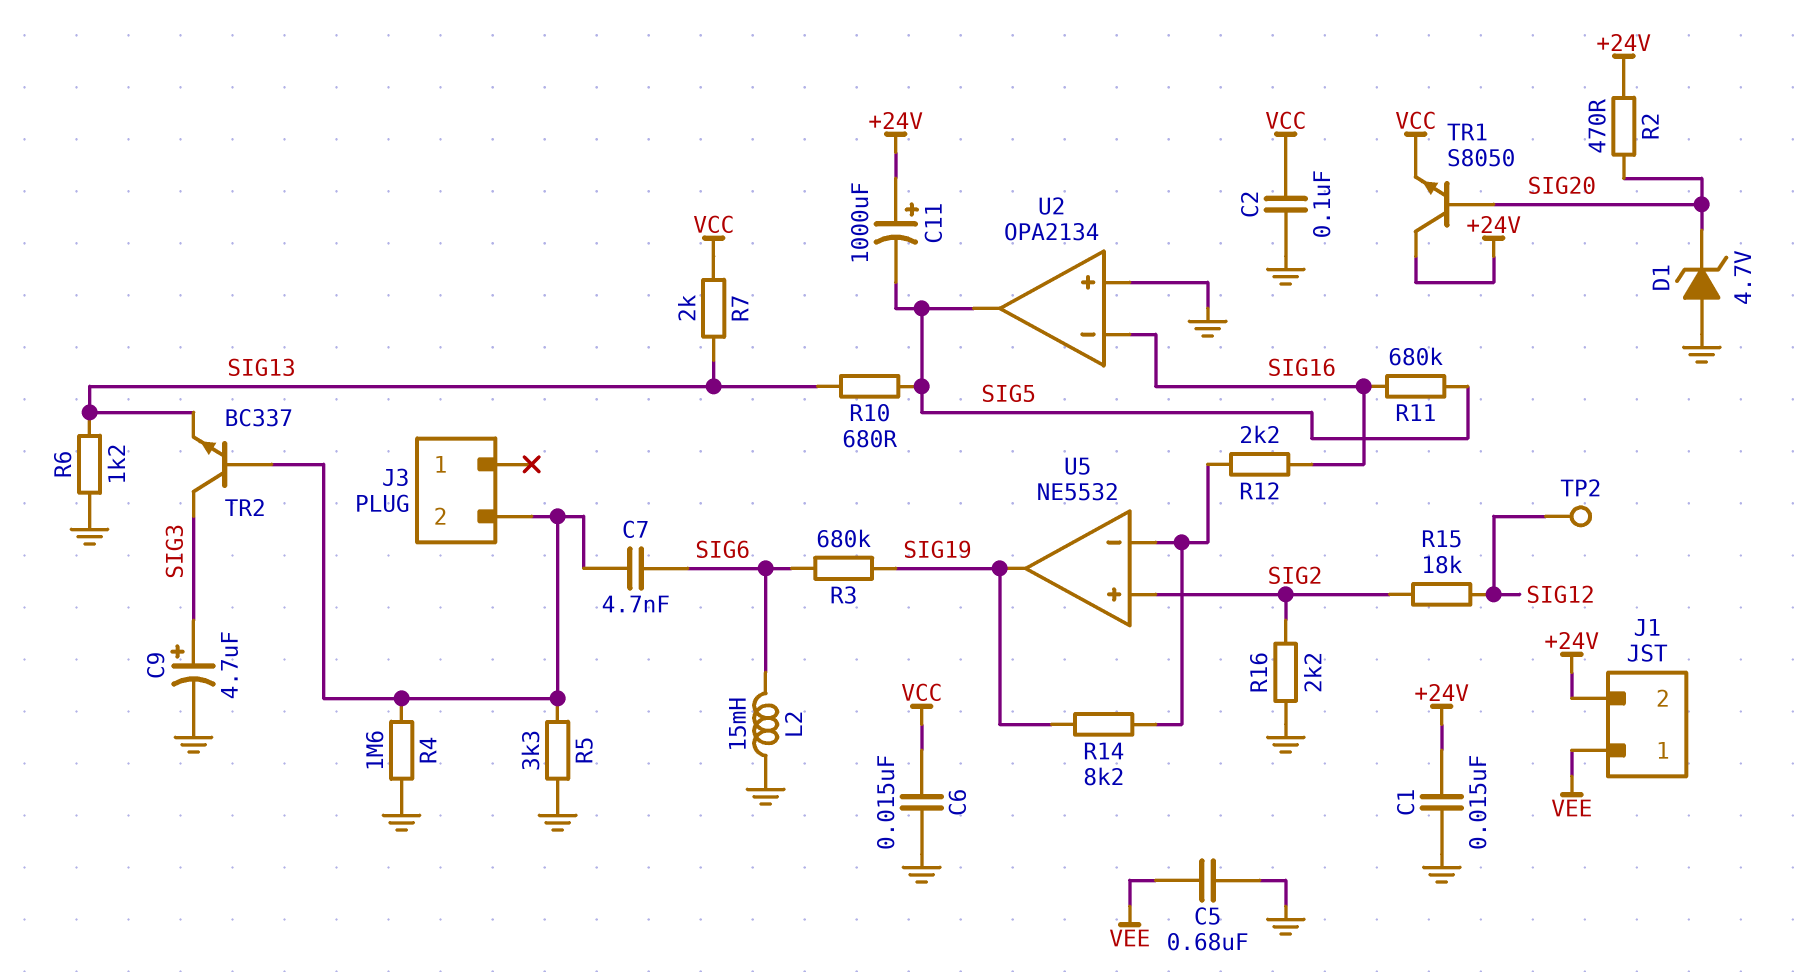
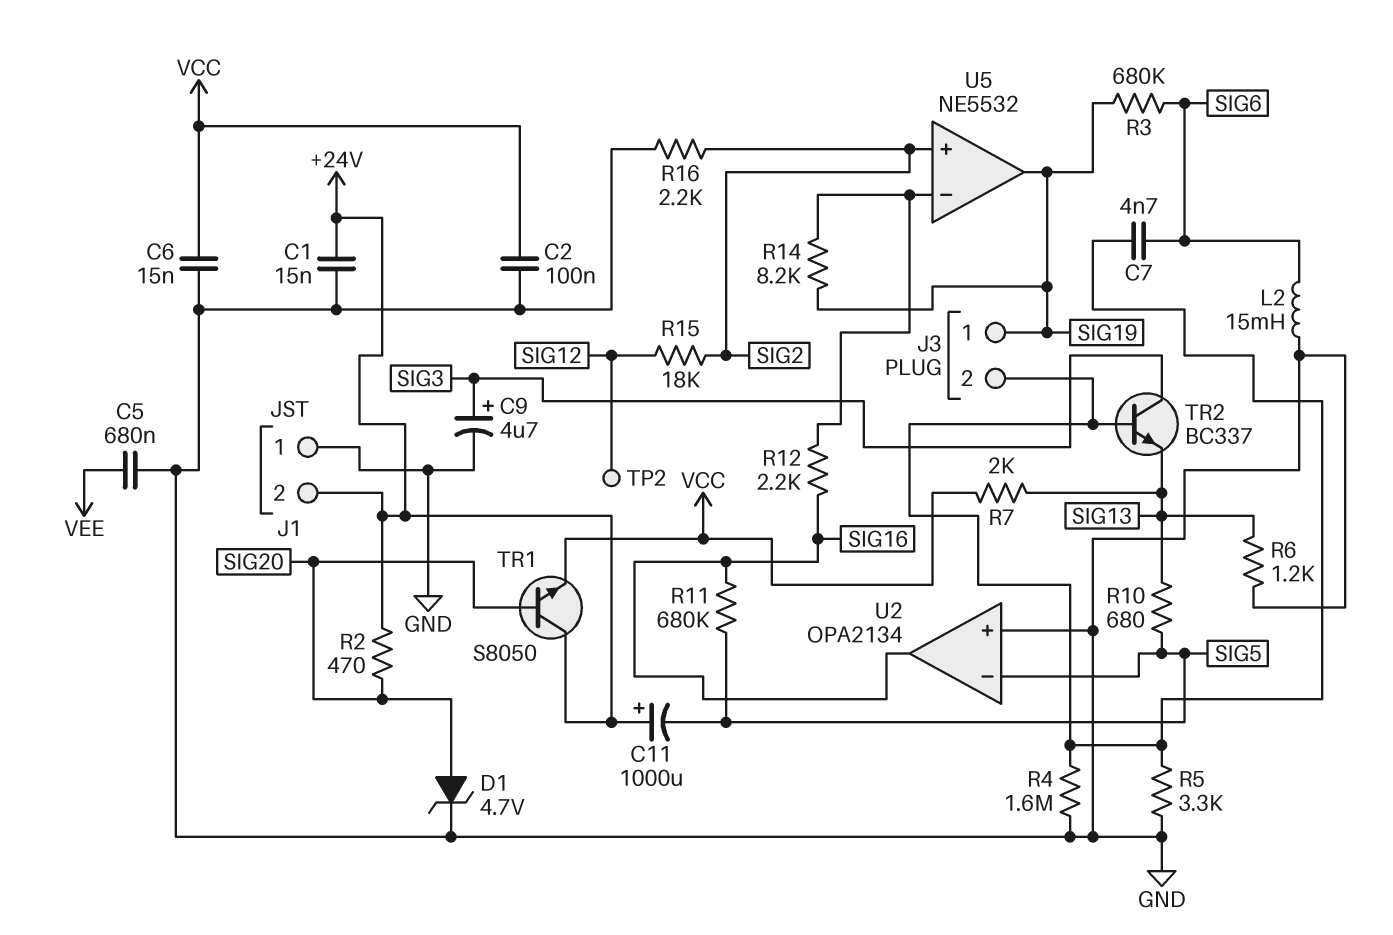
D1: zener 4.7V (A GND, K SIG20) -> zener 4.7V (A SIG20, K GND)
J1 pin 1: VEE -> GND
J3 pin 1: none -> SIG19
U2 pin in-: SIG16 -> SIG5
U2 pin out: SIG5 -> SIG16

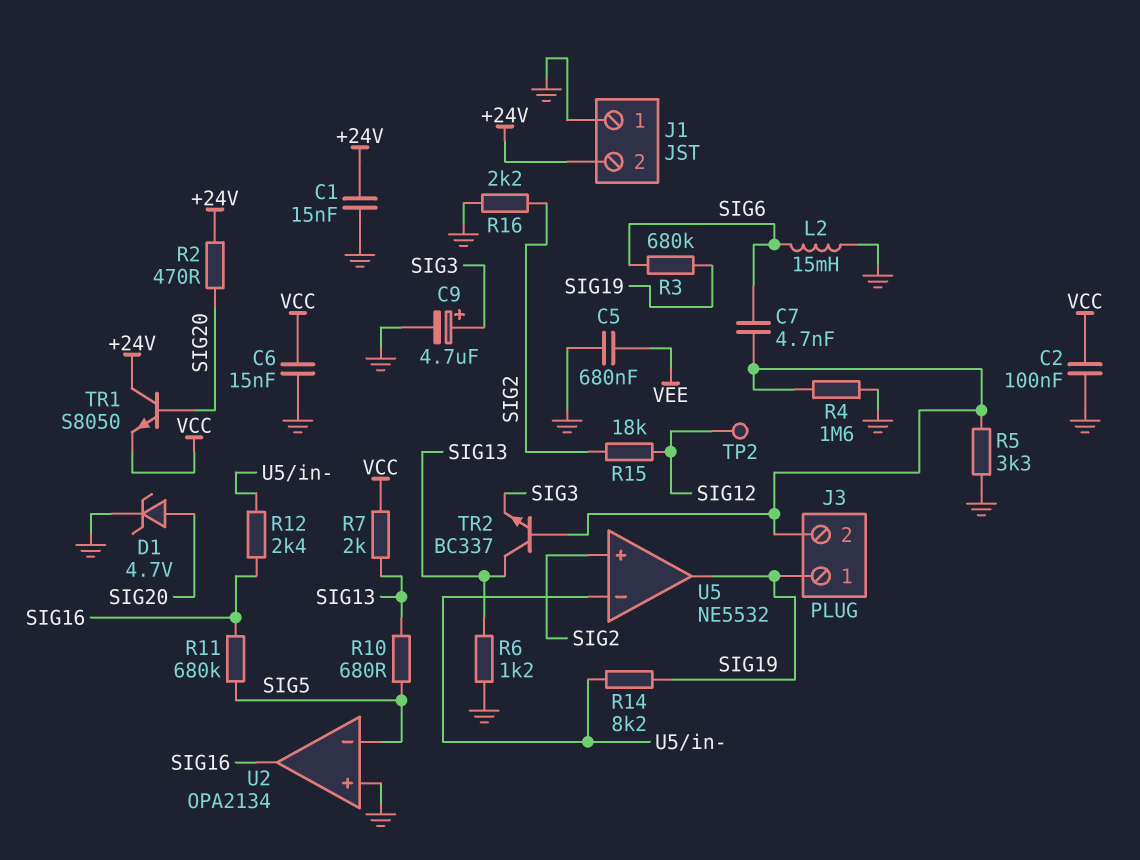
C11: 1000uF (plus +24V, minus SIG5) -> none
R12: 2.2k (SIG16, U5/in-) -> 2.4k (SIG16, U5/in-)
TR2: NPN BC337 (B J3/2, C SIG3, E SIG13) -> NPN BC337 (B J3/2, C SIG13, E SIG3)

